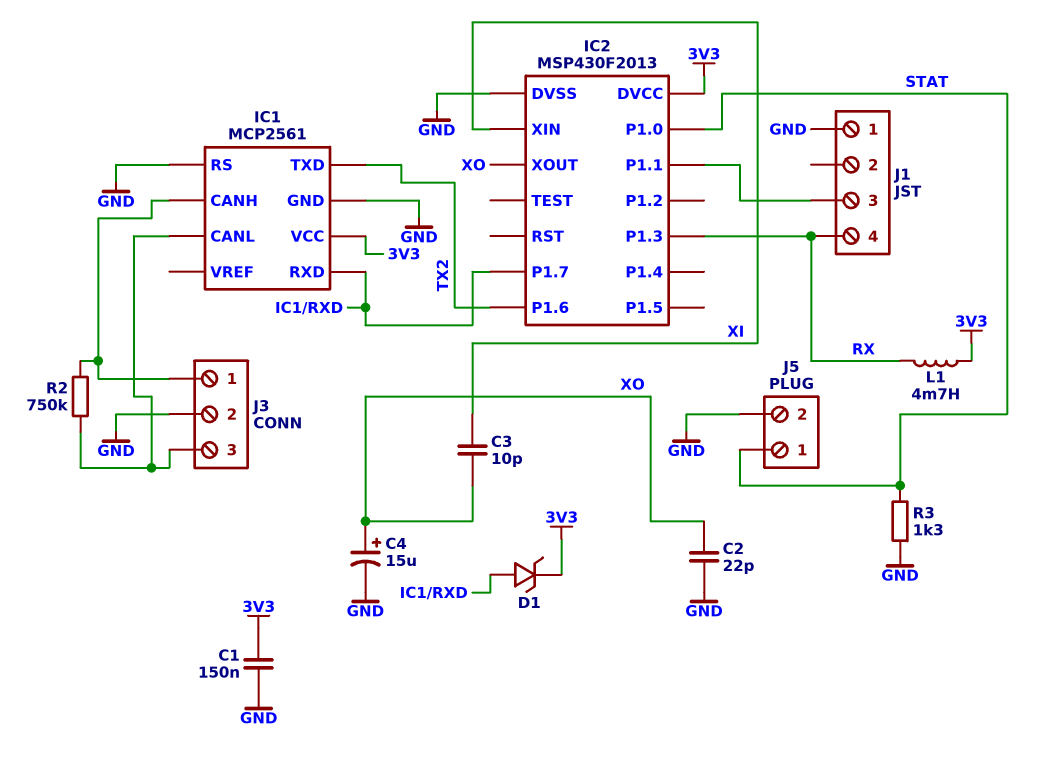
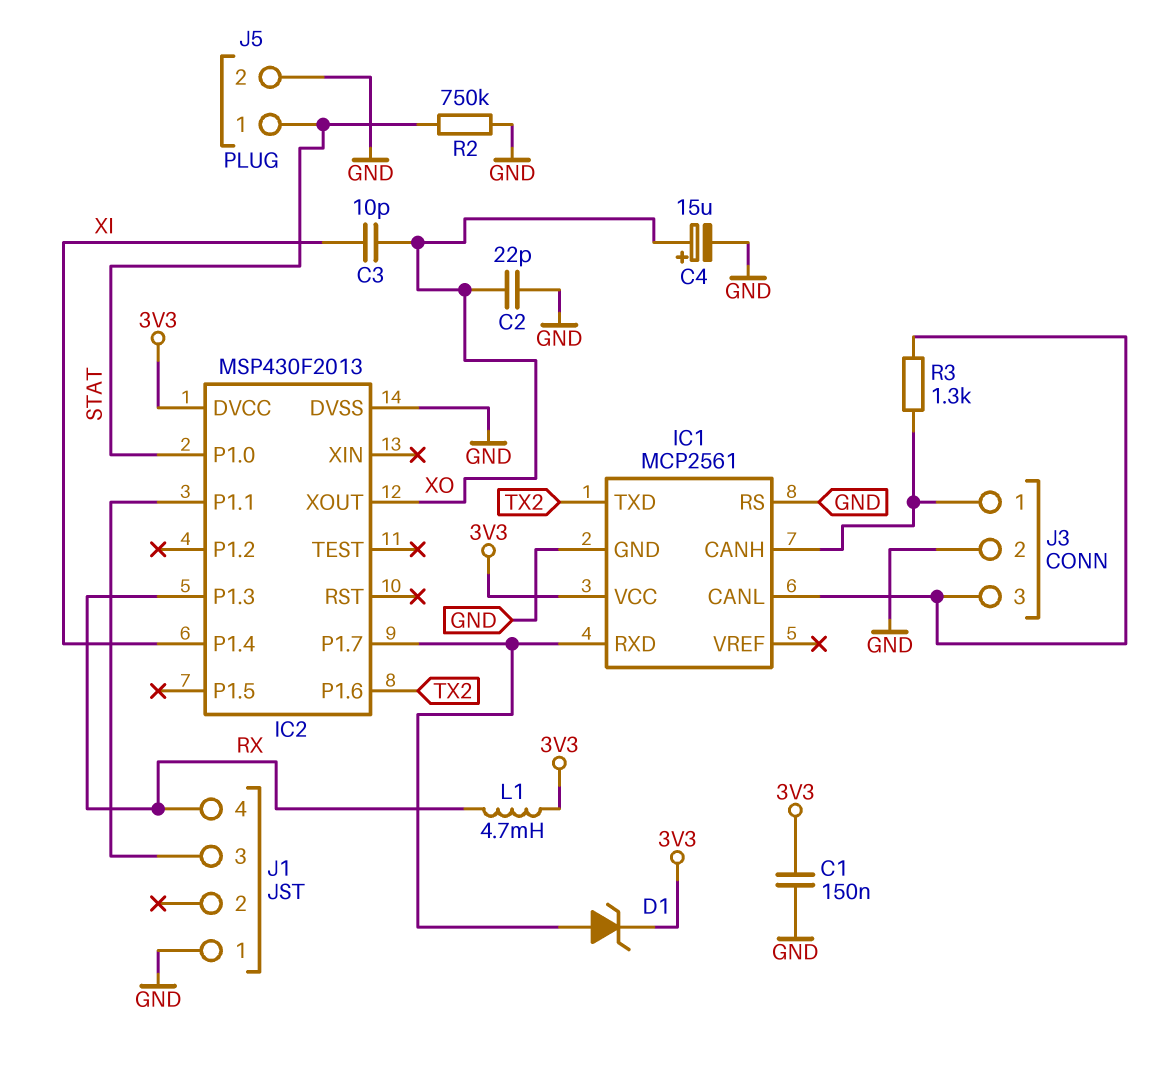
IC2 pin P1.4: none -> XI
IC2 pin XIN: XI -> none
R2: 750k (IC1/CANH, IC1/CANL) -> 750k (GND, STAT)
R3: 1.3k (GND, STAT) -> 1.3k (IC1/CANH, IC1/CANL)

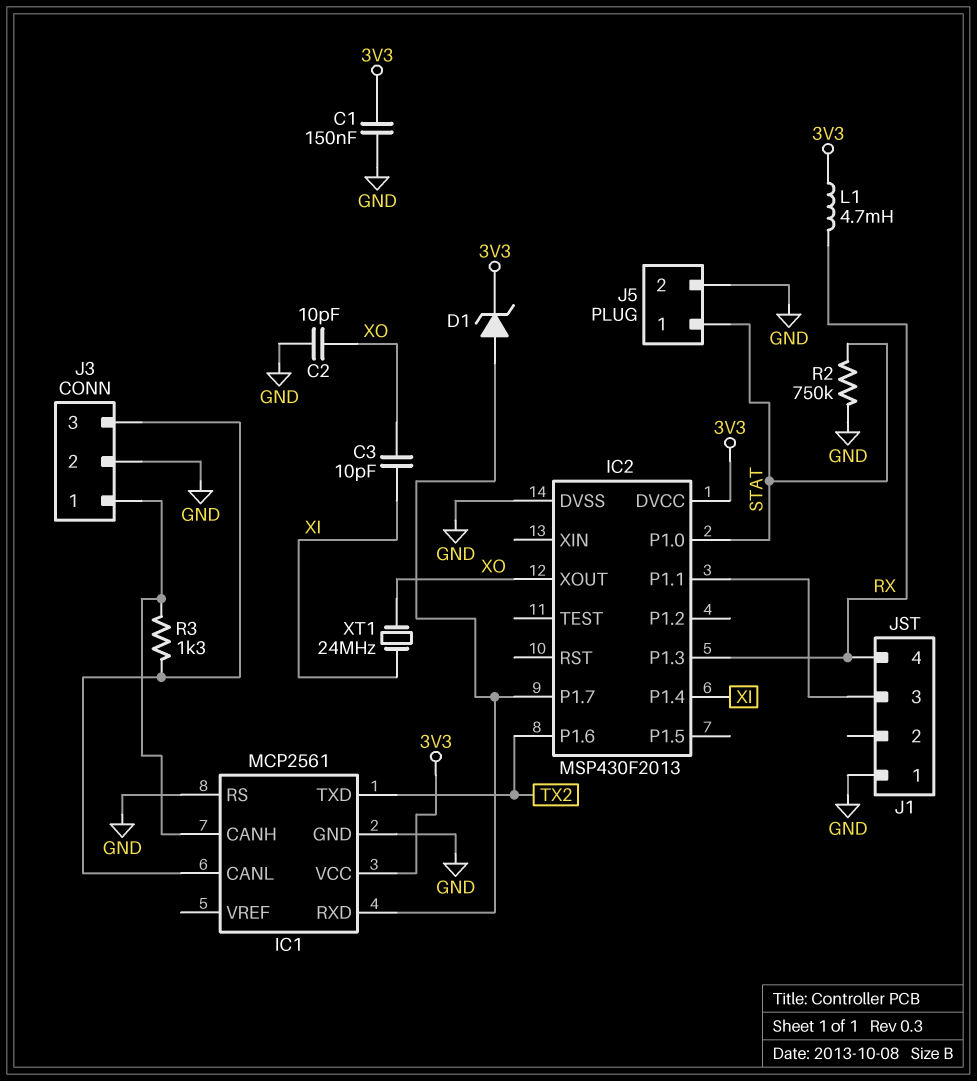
C2: 22pF (GND, XO) -> 10pF (GND, XO)
C4: 15uF (plus XO, minus GND) -> none
XT1: none -> 24MHz (XI, XO)

